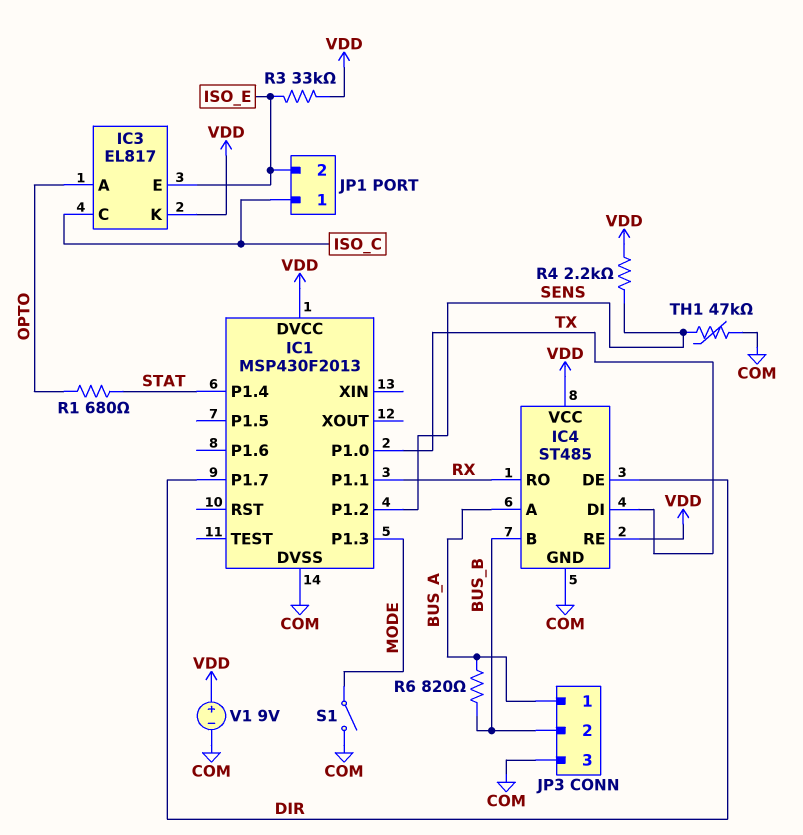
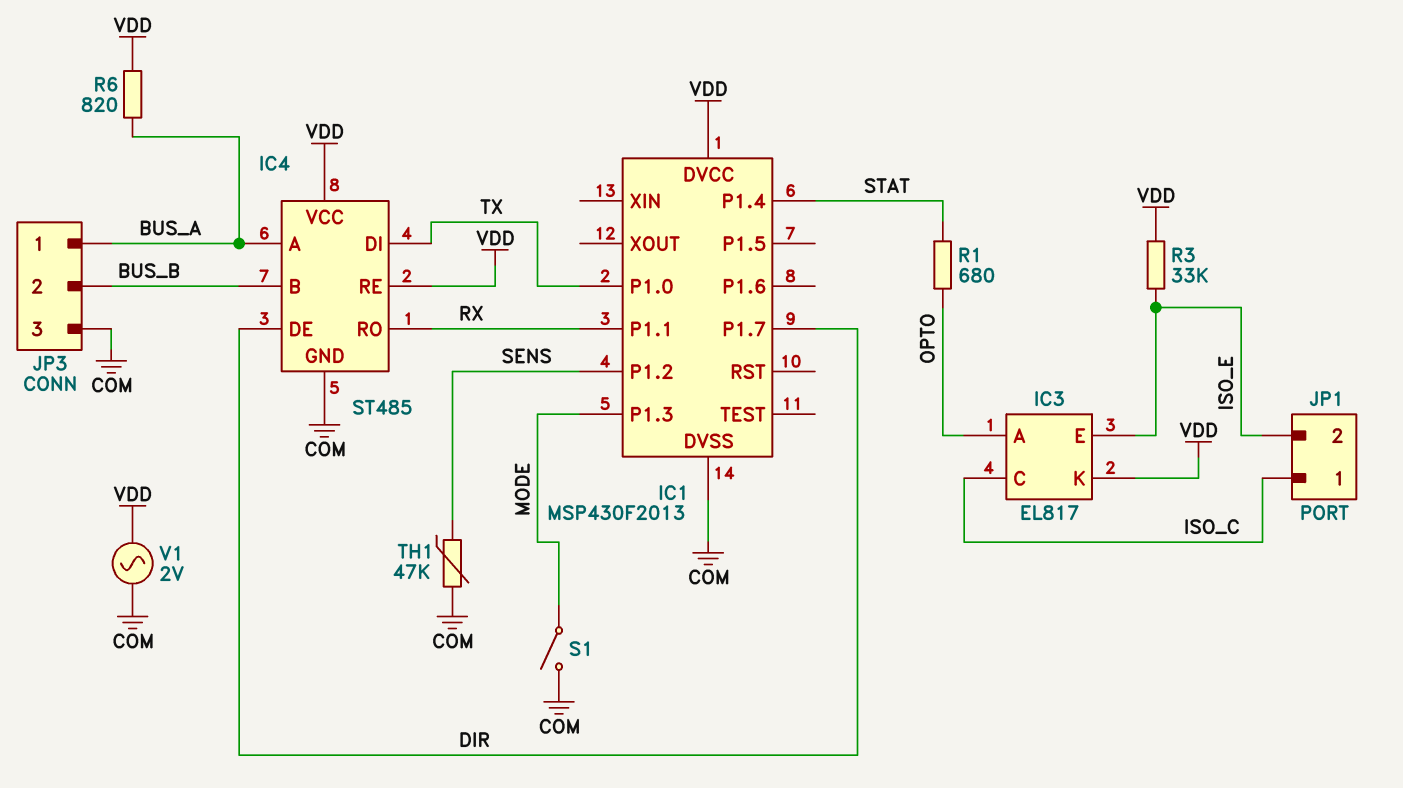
R4: 2.2k (SENS, VDD) -> none
R6: 820 (BUS_A, BUS_B) -> 820 (BUS_A, VDD)
V1: 9V (plus VDD, minus COM) -> AC 2V (COM, VDD)

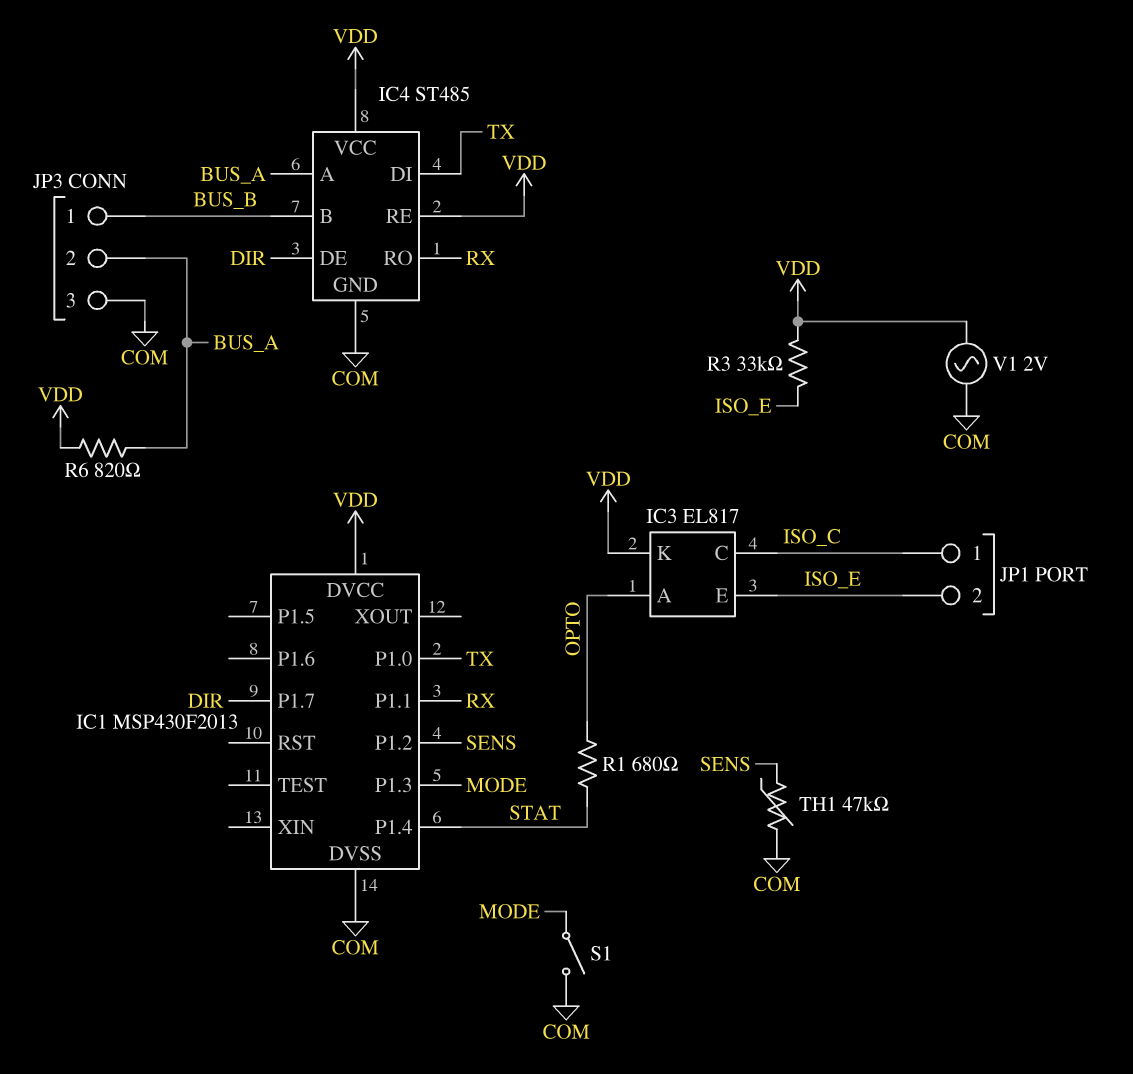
JP3 pin 1: BUS_A -> BUS_B
JP3 pin 2: BUS_B -> BUS_A

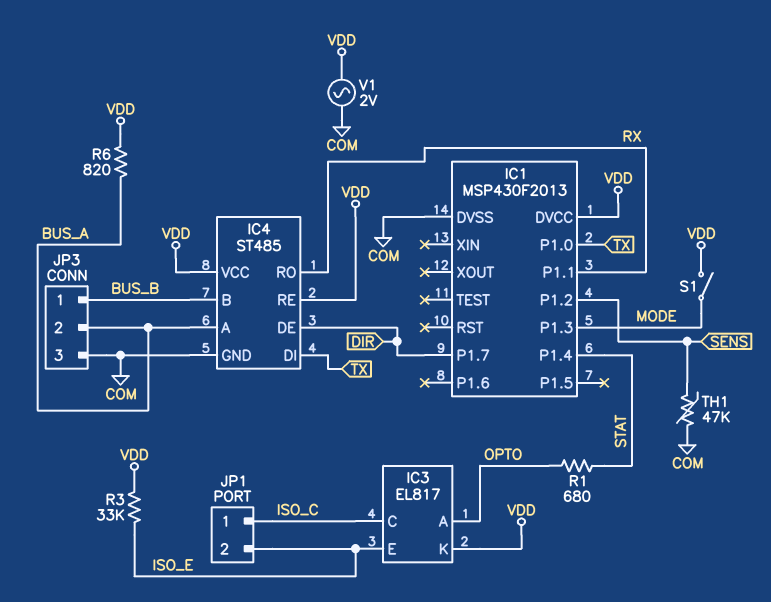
S1: switch (COM, MODE) -> switch (MODE, VDD)

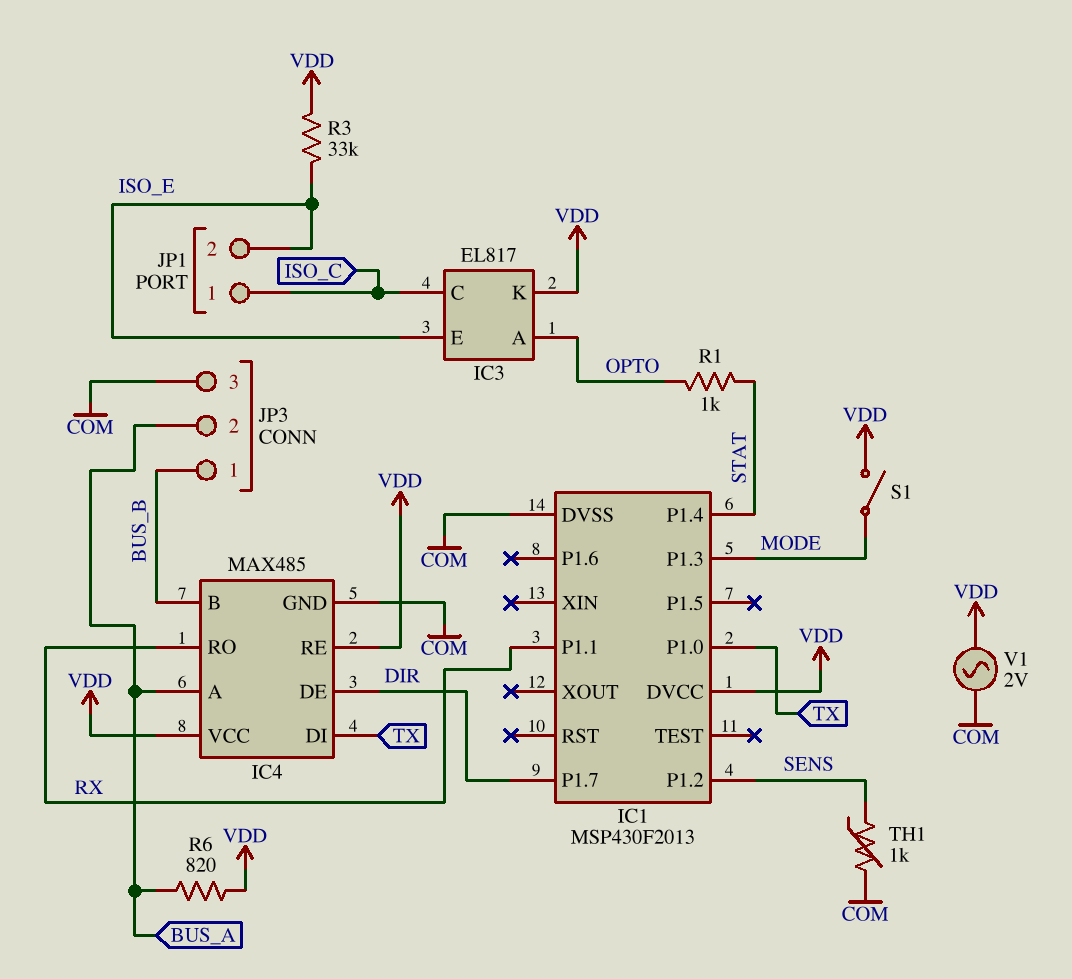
IC4: ST485 -> MAX485
R1: 680 (OPTO, STAT) -> 1k (OPTO, STAT)
TH1: 47k (COM, SENS) -> 1k (COM, SENS)

